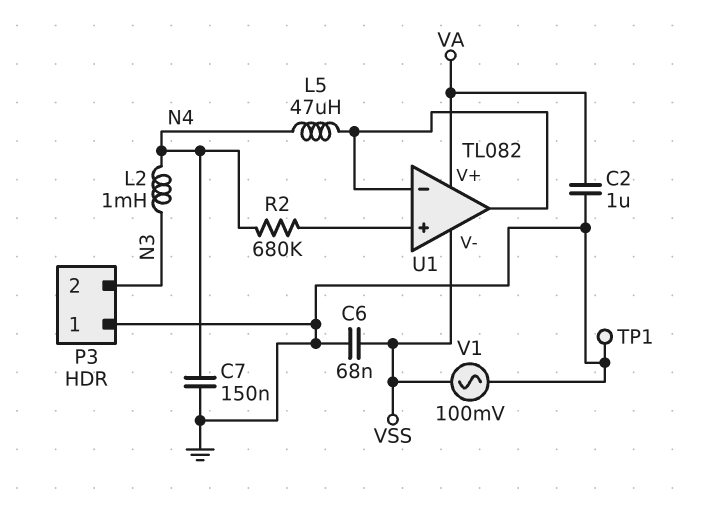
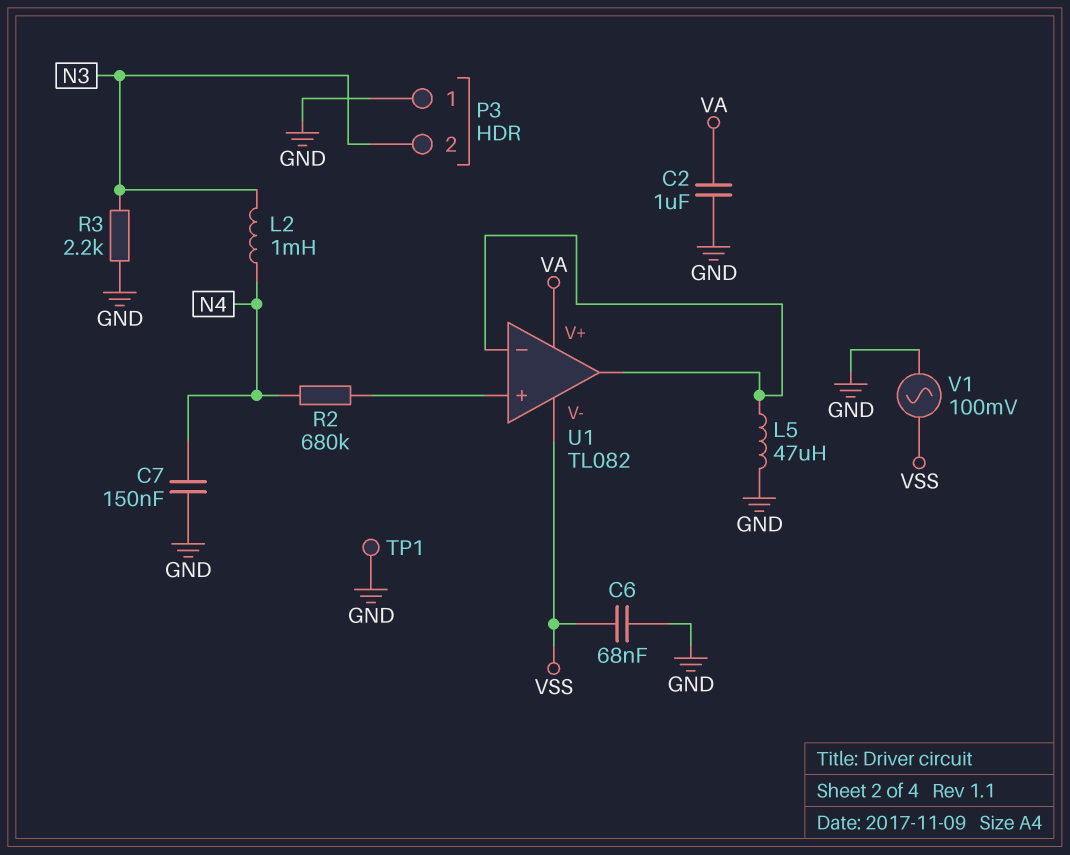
L5: 47uH (N4, U1/in-) -> 47uH (GND, U1/in-)
R3: none -> 2.2k (GND, N3)

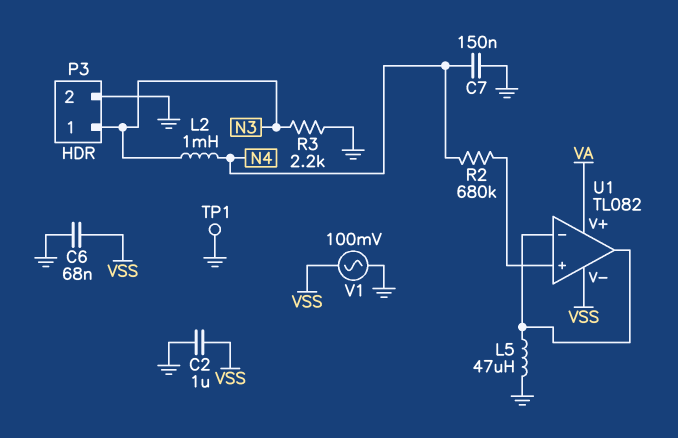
C2: 1uF (GND, VA) -> 1uF (GND, VSS)
P3 pin 1: GND -> N3
P3 pin 2: N3 -> GND

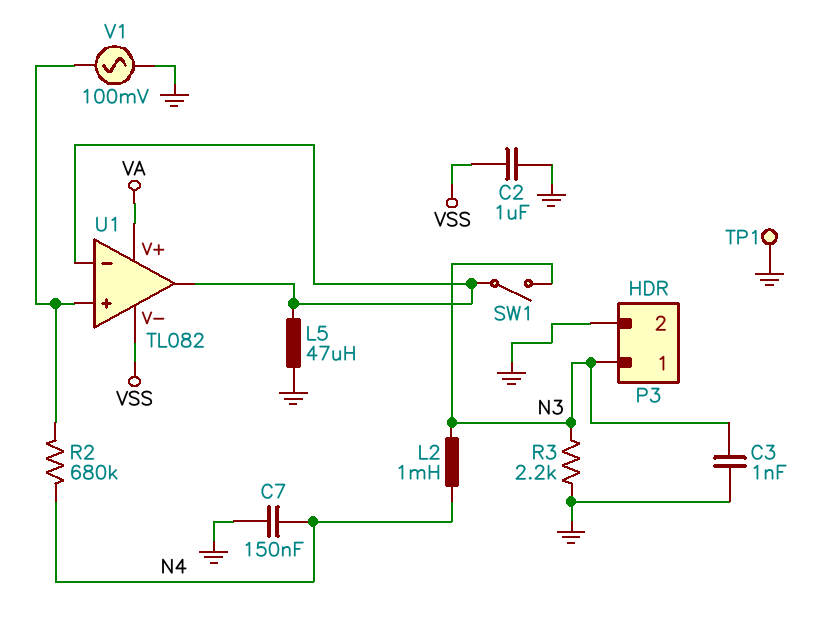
C3: none -> 1nF (GND, N3)
C6: 68nF (GND, VSS) -> none
SW1: none -> switch (N3, U1/in-)
V1: AC 100mV (GND, VSS) -> AC 100mV (GND, U1/in+)

